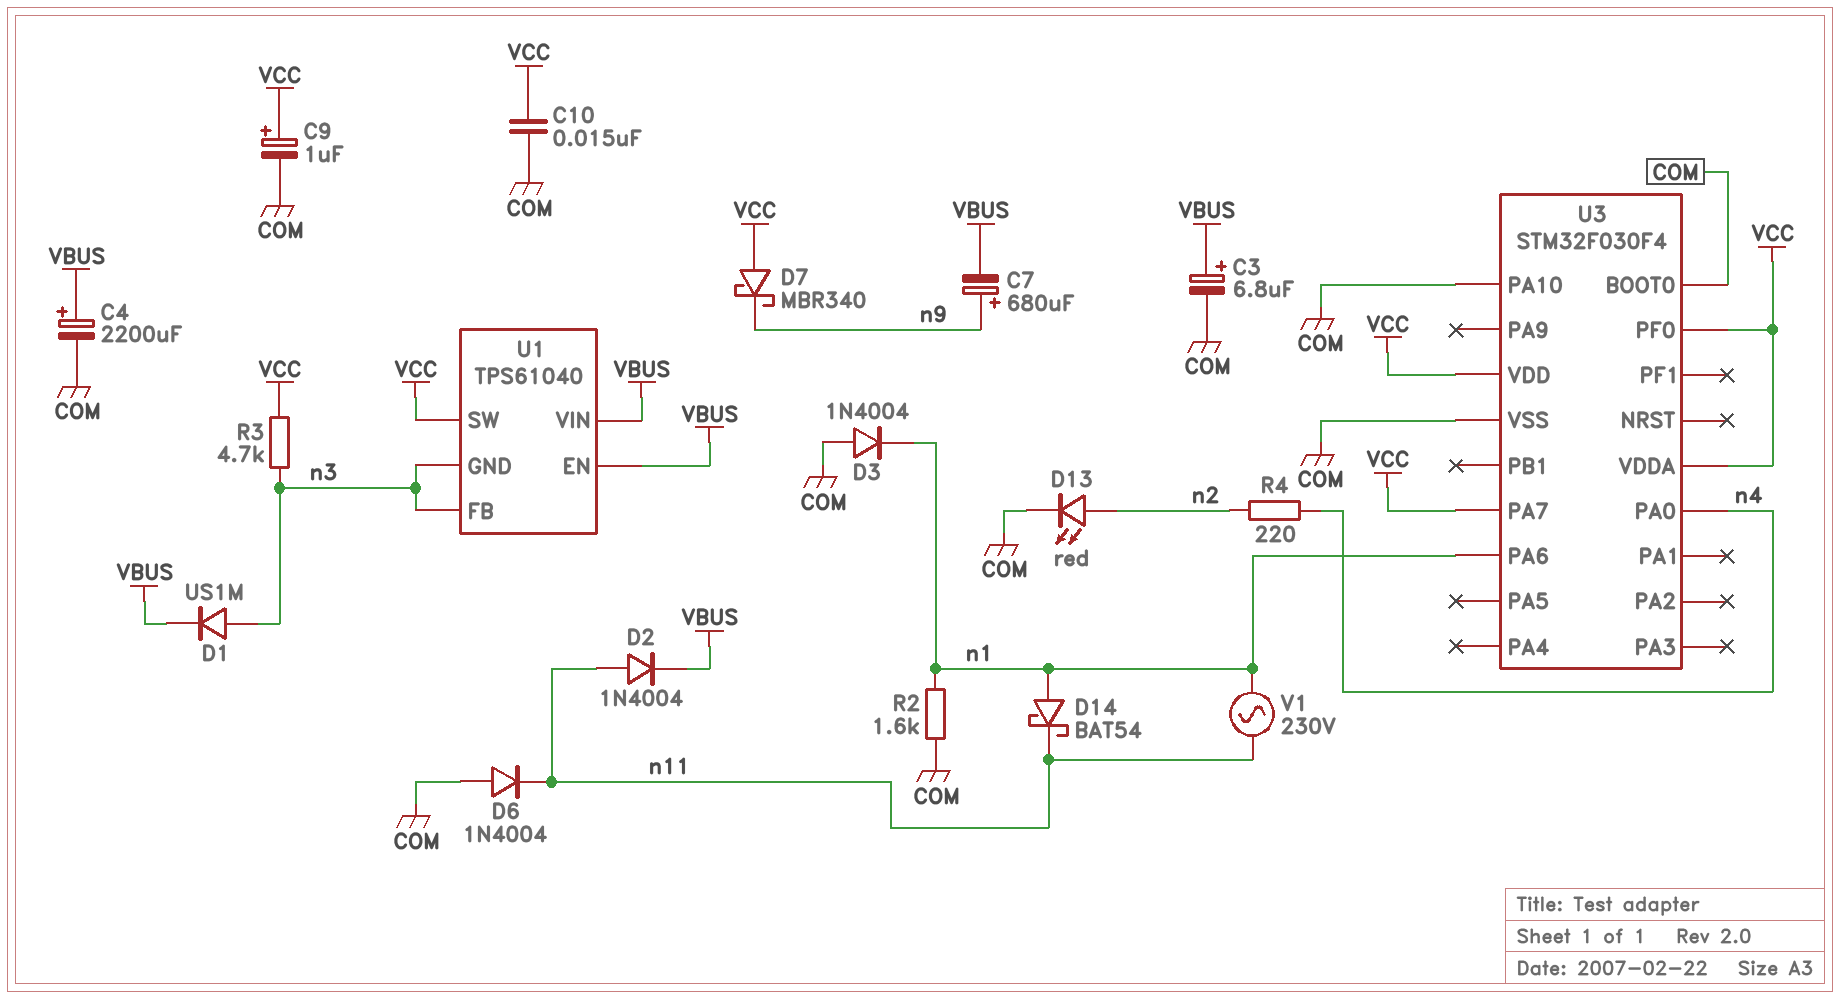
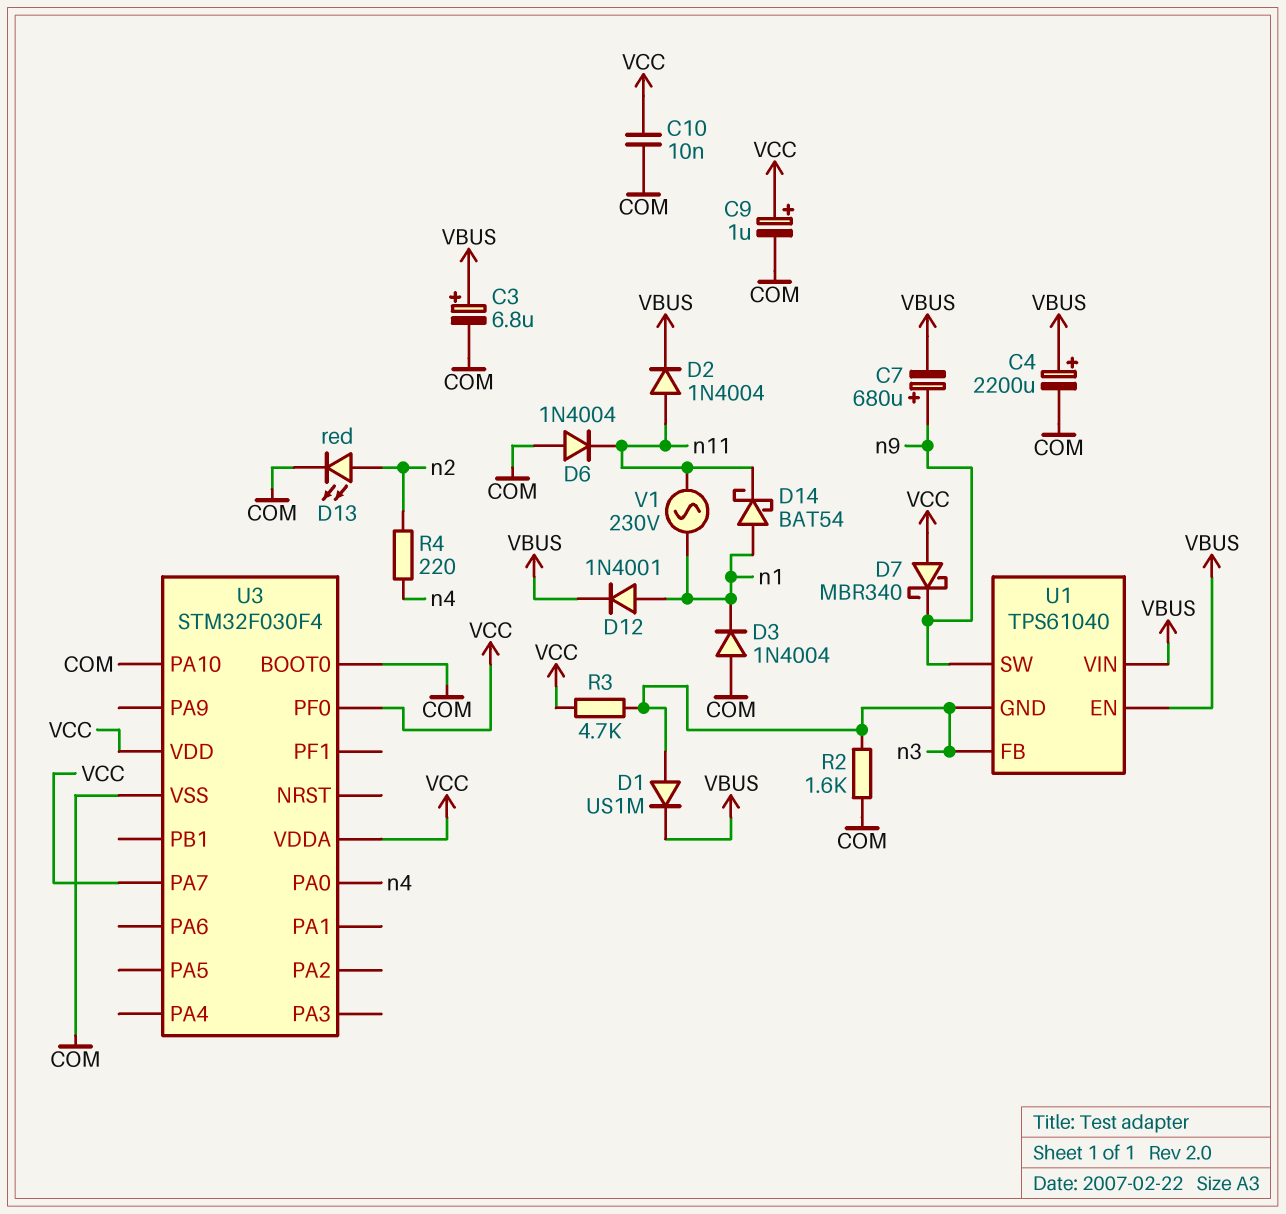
C10: 15nF (COM, VCC) -> 10nF (COM, VCC)
D12: none -> diode 1N4001 (A n1, K VBUS)
R2: 1.6k (COM, n1) -> 1.6k (COM, n3)
U1 pin SW: VCC -> n9
U3 pin PA6: n1 -> none

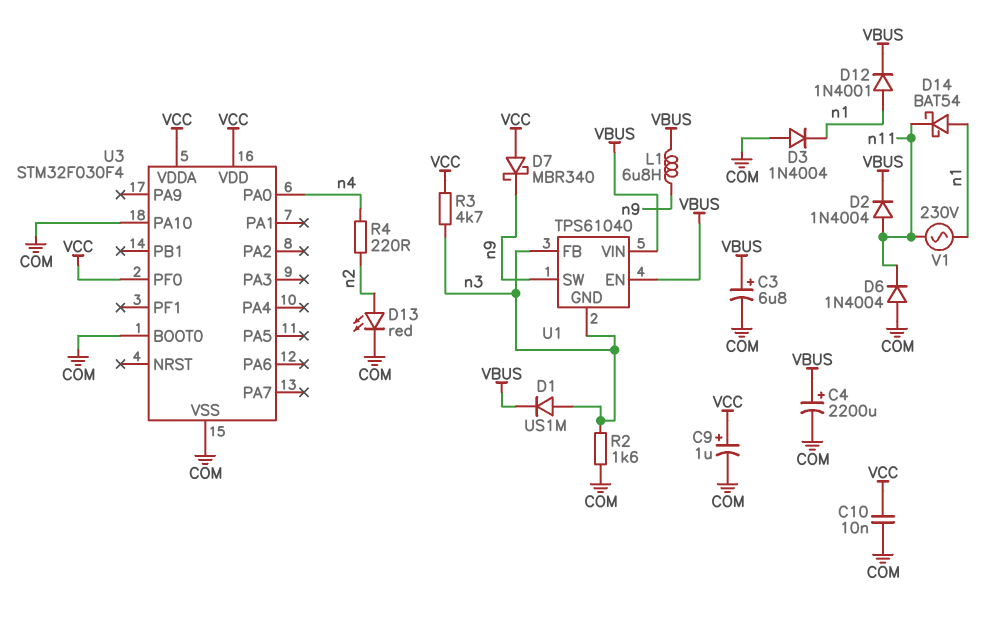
C7: 680uF (plus n9, minus VBUS) -> none
L1: none -> 6.8uH (VBUS, n9)
U3 pin PA7: VCC -> none

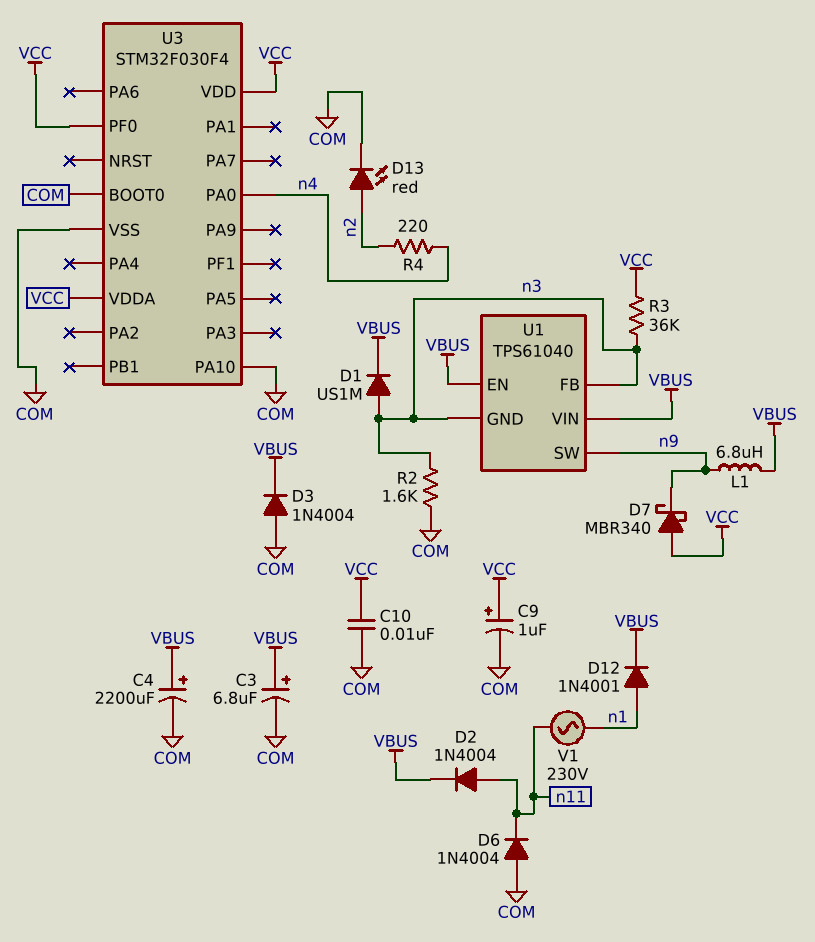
D3: diode 1N4004 (A COM, K n1) -> diode 1N4004 (A COM, K VBUS)
D14: schottky BAT54 (A n1, K n11) -> none
R3: 4.7k (VCC, n3) -> 36k (VCC, n3)

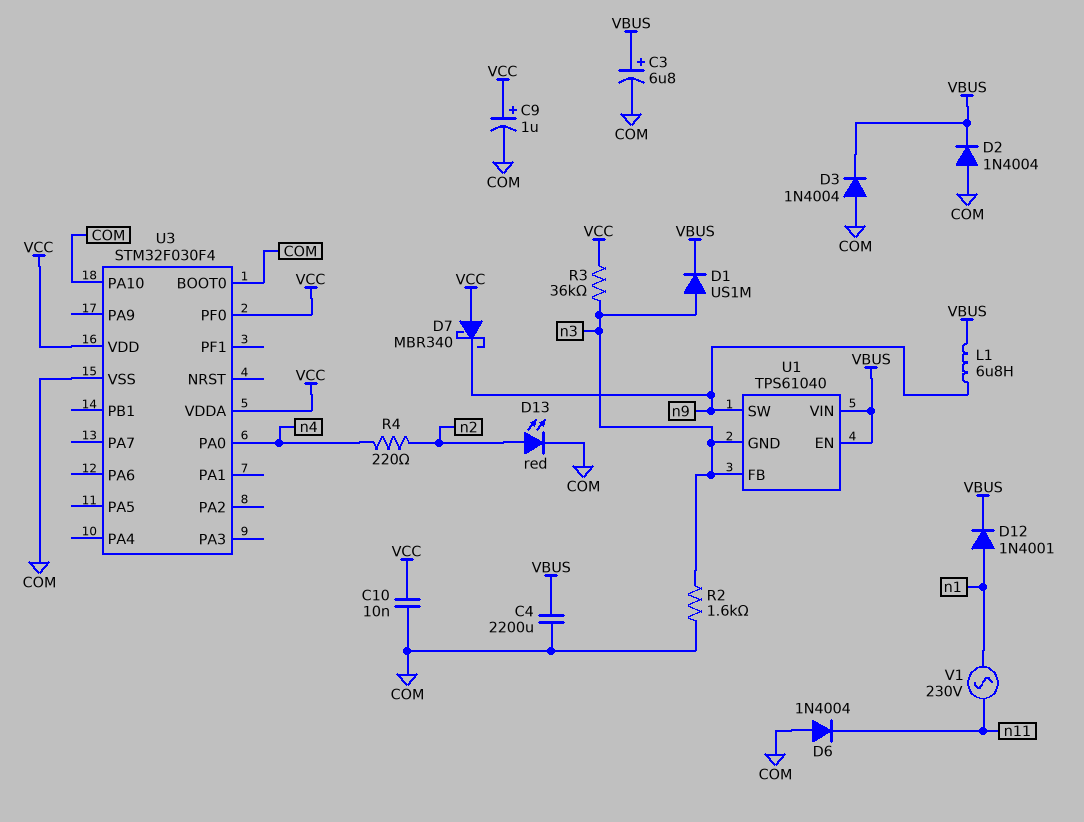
C4: 2200uF (plus VBUS, minus COM) -> 2200uF (COM, VBUS)
D2: diode 1N4004 (A n11, K VBUS) -> diode 1N4004 (A COM, K VBUS)

